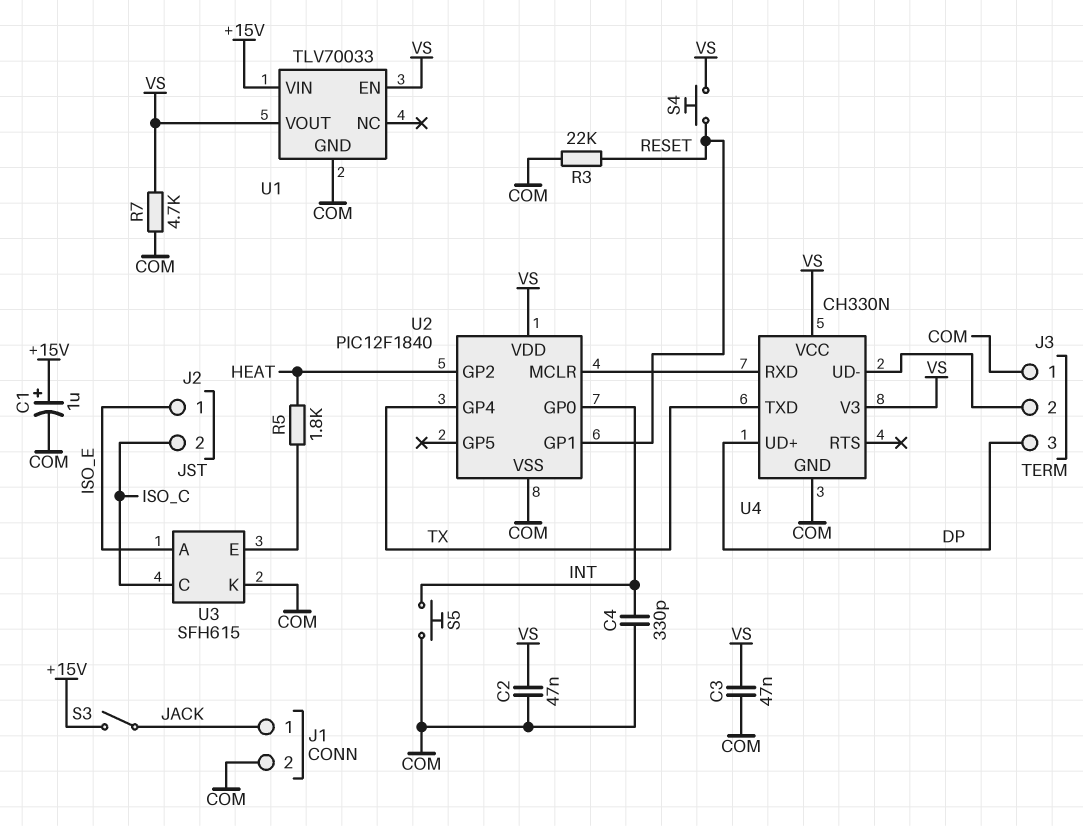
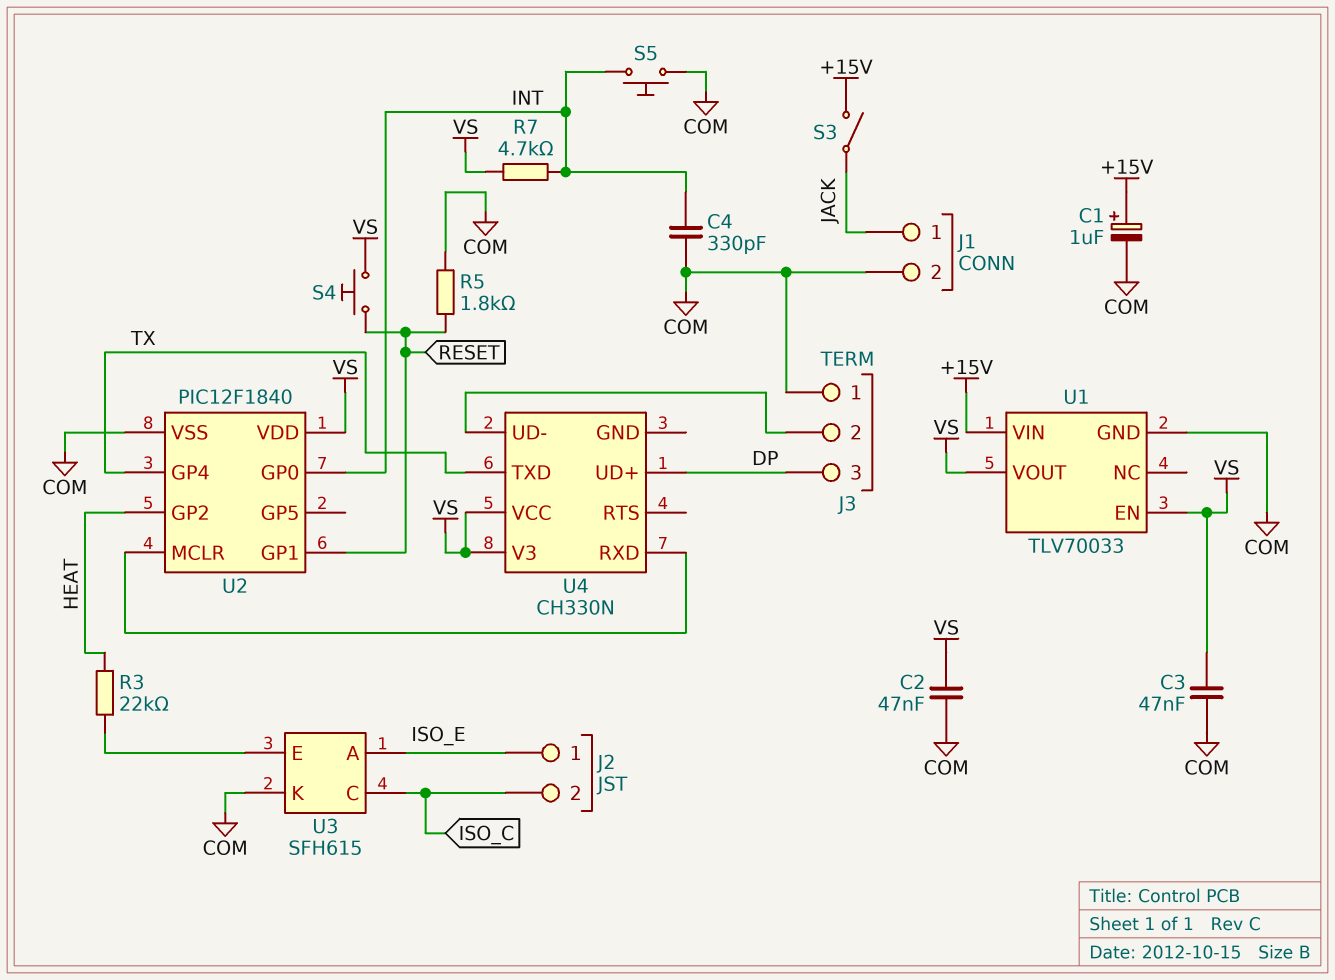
R3: 22k (COM, RESET) -> 22k (HEAT, U3/E)
R5: 1.8k (HEAT, U3/E) -> 1.8k (COM, RESET)
R7: 4.7k (COM, VS) -> 4.7k (INT, VS)
U4 pin GND: COM -> none

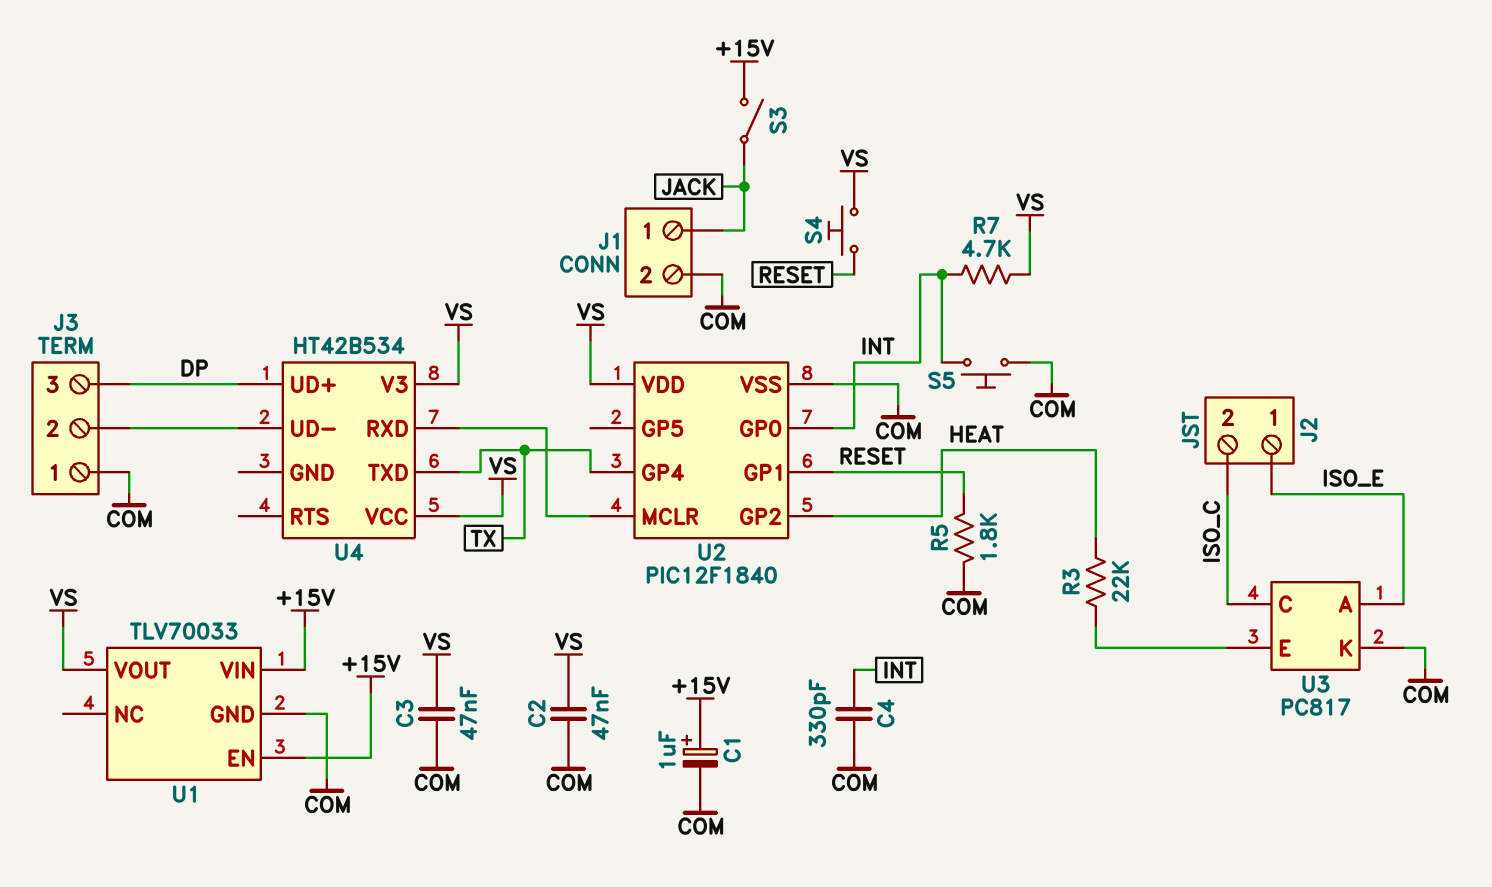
U1 pin EN: VS -> +15V
U3: SFH615 -> PC817
U4: CH330N -> HT42B534

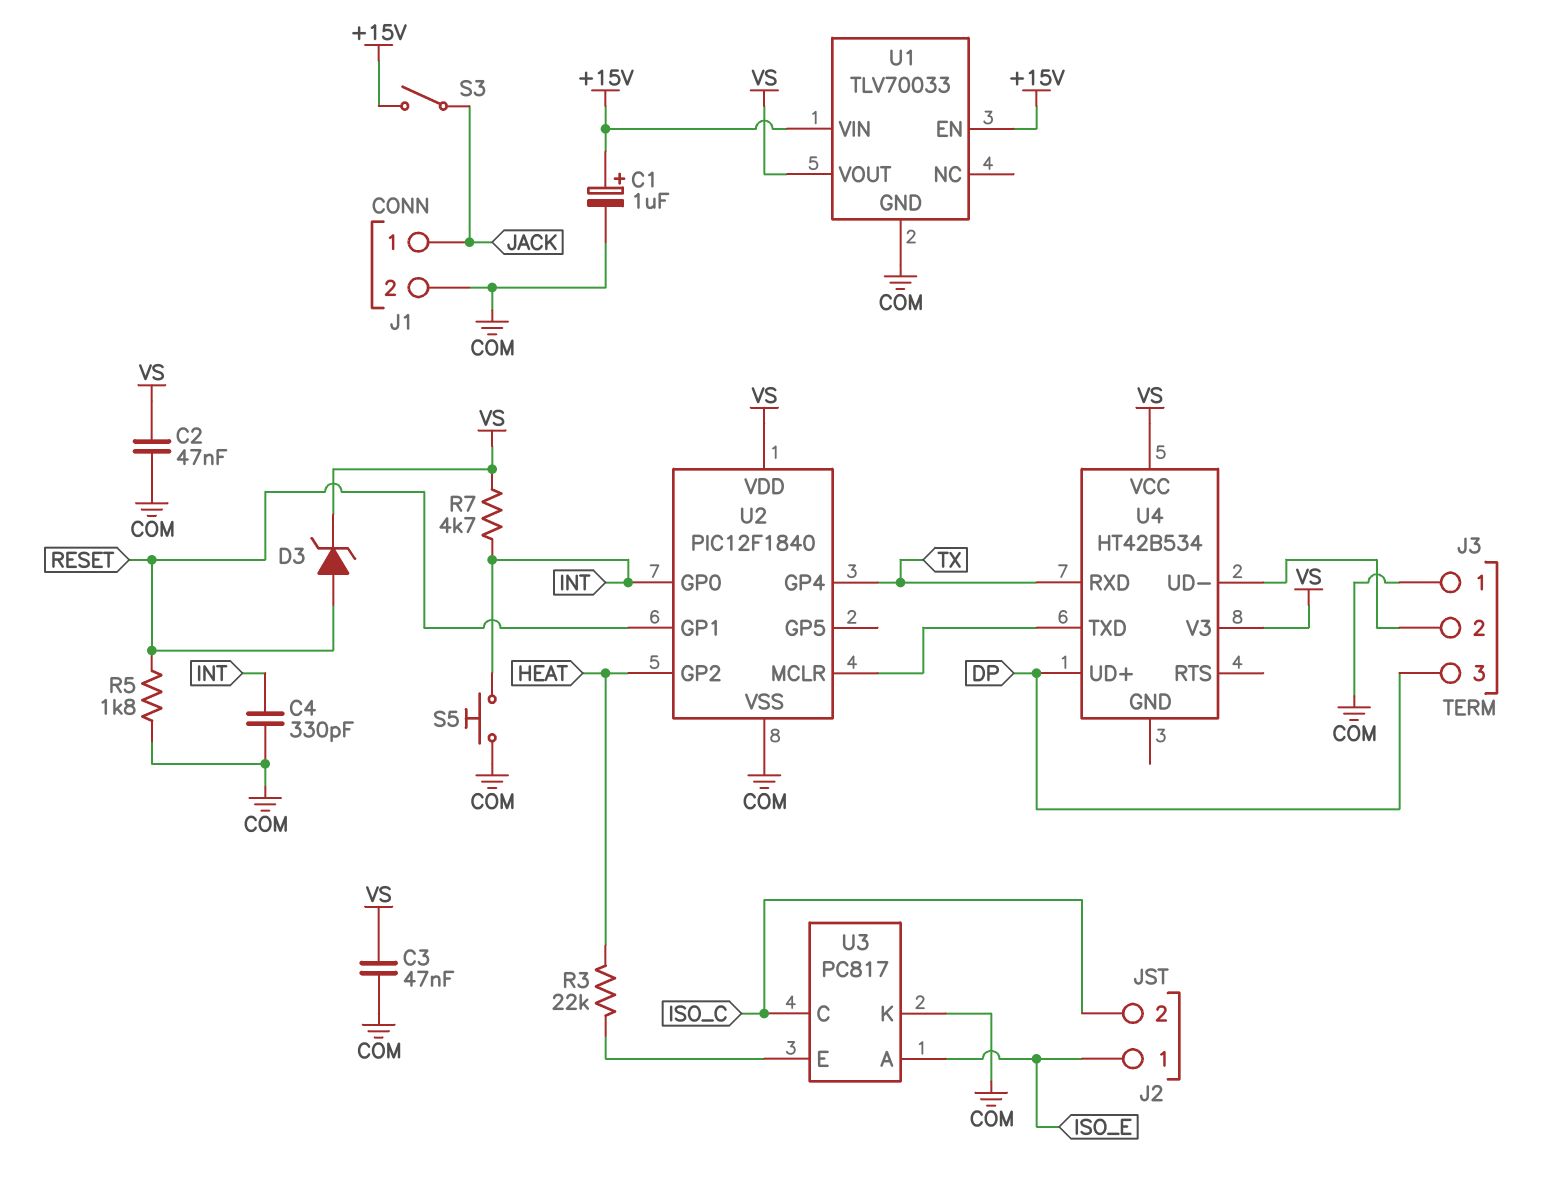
D3: none -> zener (A RESET, K VS)
S4: button (RESET, VS) -> none
U4 pin RXD: U2/MCLR -> TX
U4 pin TXD: TX -> U2/MCLR

